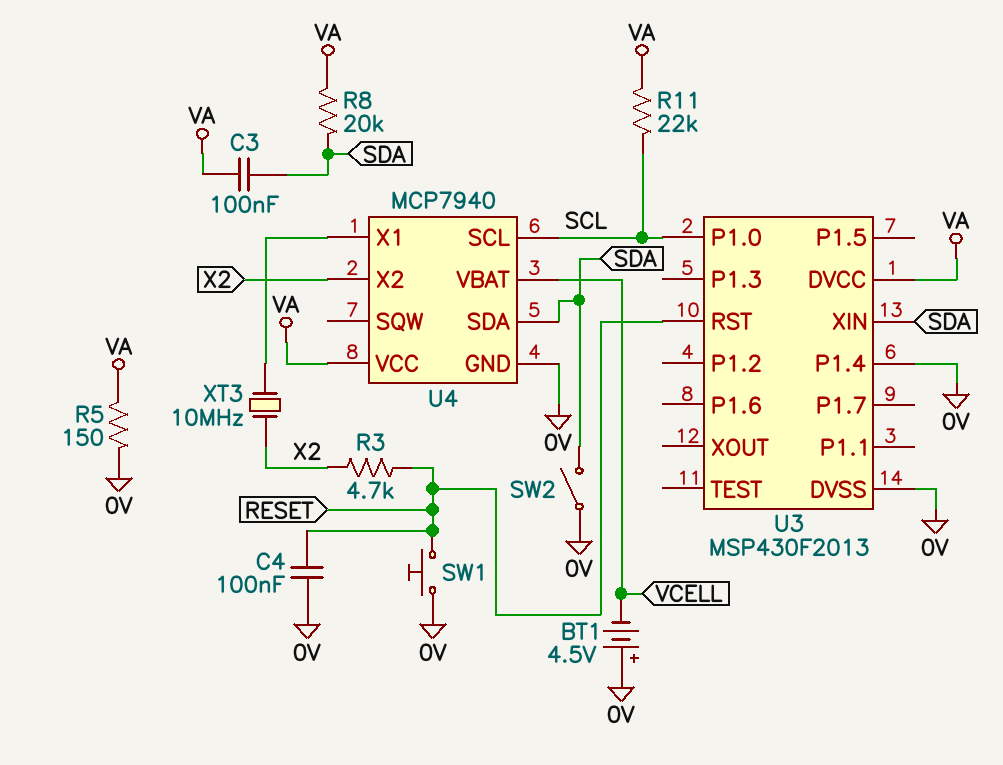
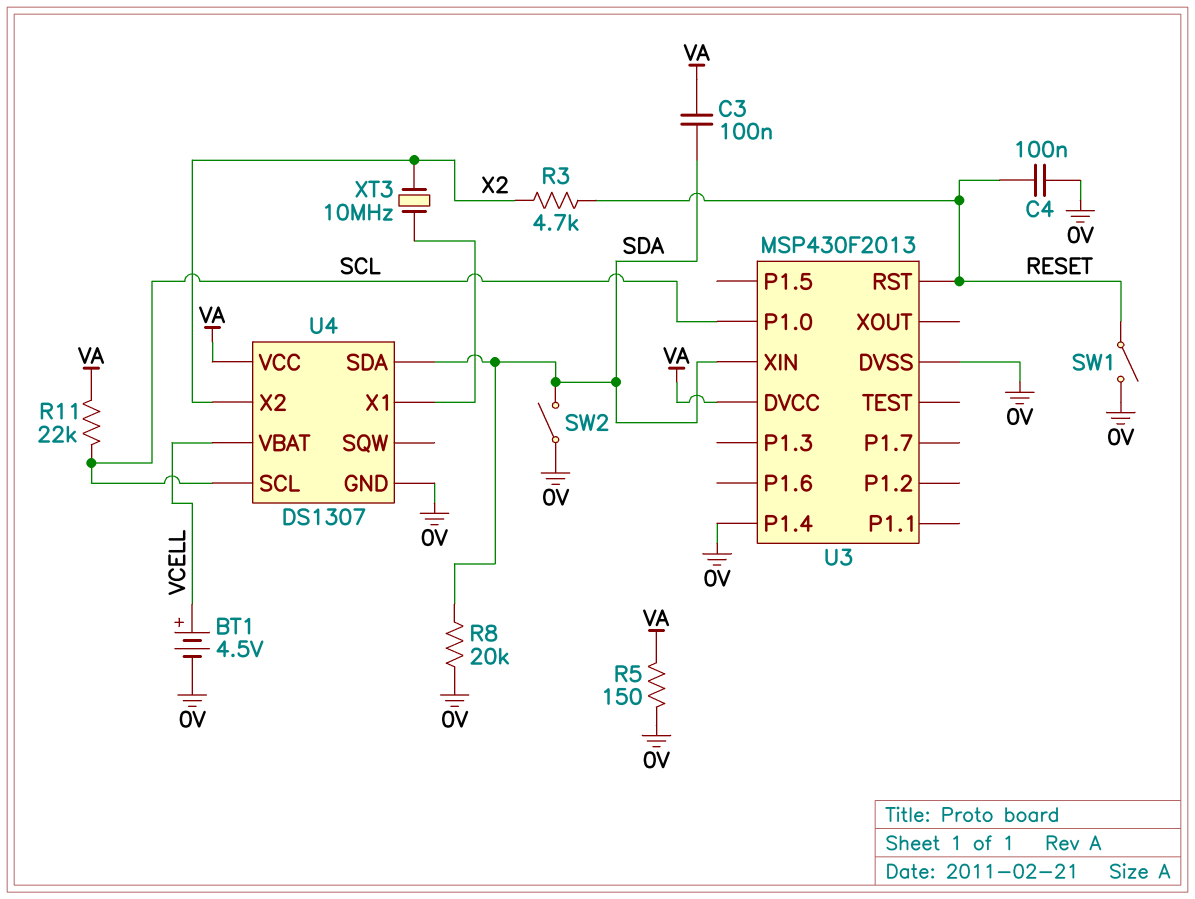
BT1: 4.5V (plus 0V, minus VCELL) -> 4.5V (plus VCELL, minus 0V)
R8: 20k (SDA, VA) -> 20k (0V, SDA)
SW1: button (0V, RESET) -> switch (0V, RESET)
U4: MCP7940 -> DS1307

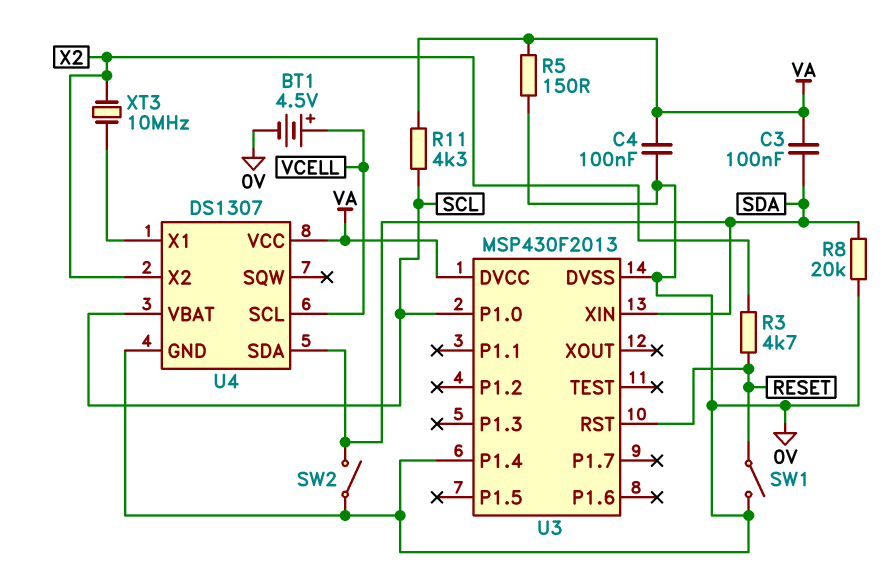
C4: 100nF (0V, RESET) -> 100nF (0V, VA)
R11: 22k (SCL, VA) -> 4.3k (SCL, VA)
U4 pin SCL: SCL -> VCELL
U4 pin VBAT: VCELL -> SCL

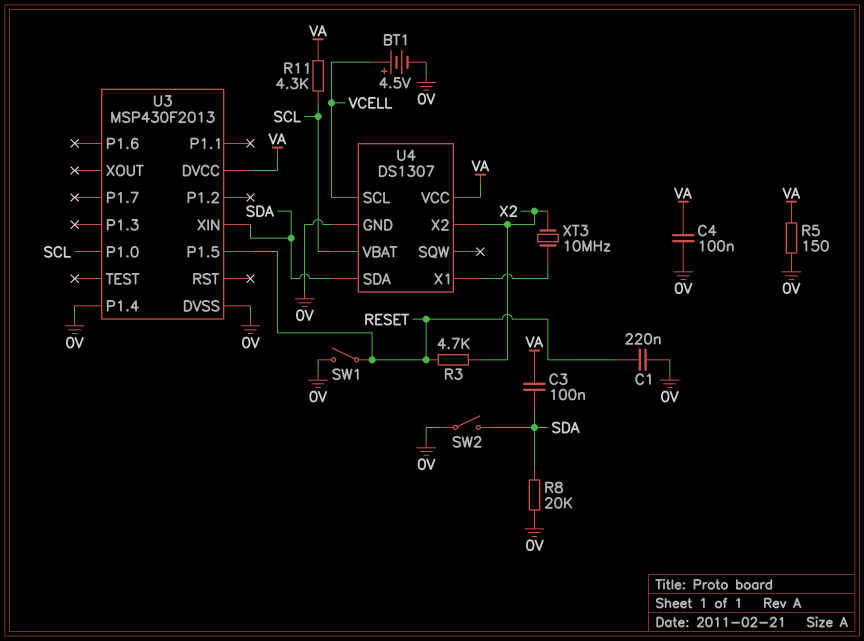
C1: none -> 220nF (0V, RESET)
U3 pin P1.5: none -> RESET
U3 pin RST: RESET -> none

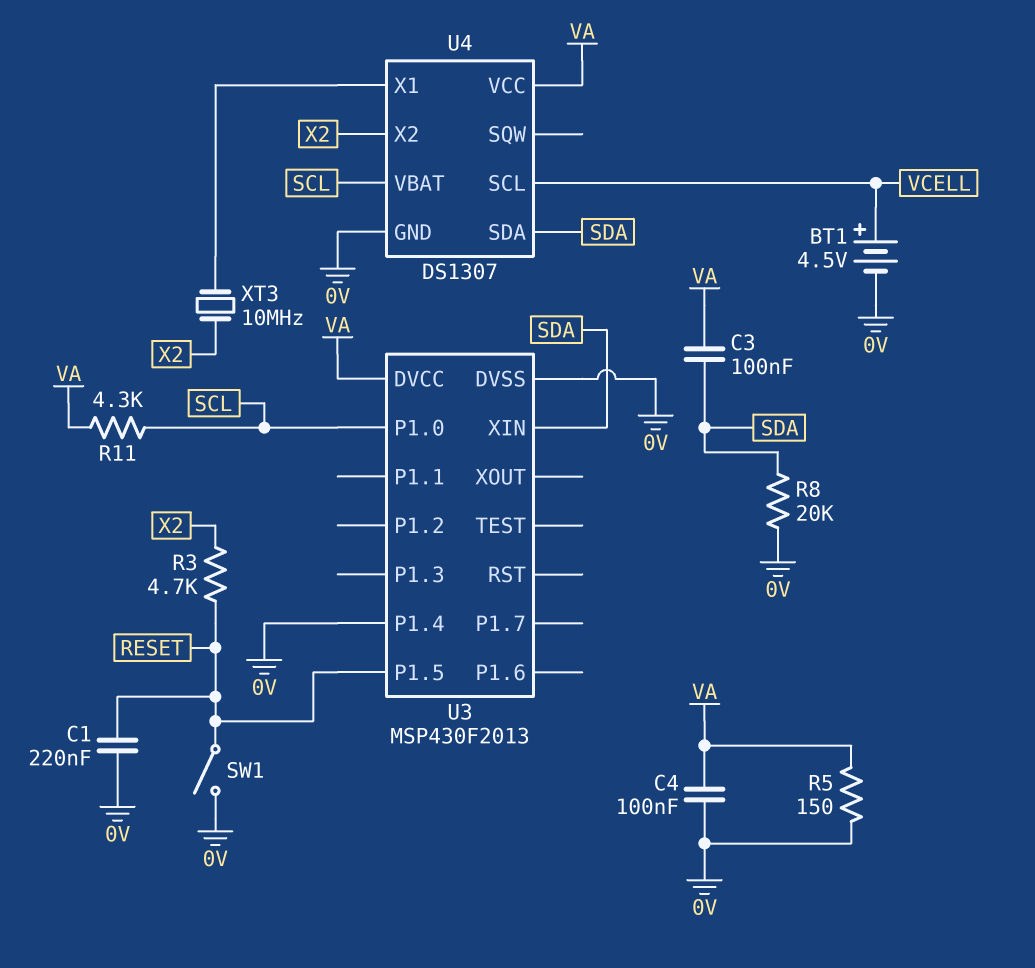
SW2: switch (0V, SDA) -> none

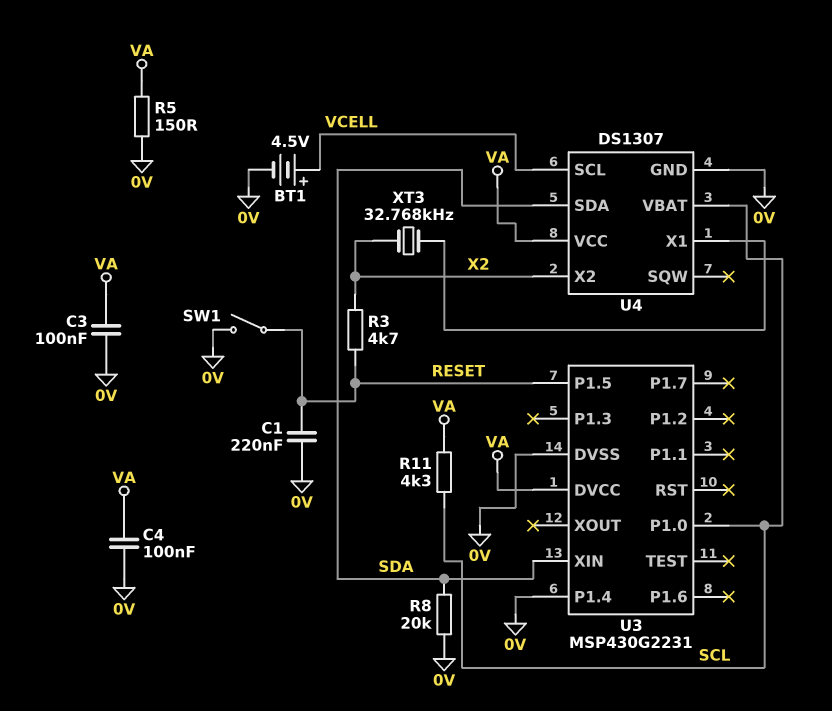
C3: 100nF (SDA, VA) -> 100nF (0V, VA)
U3: MSP430F2013 -> MSP430G2231
XT3: 10MHz (U4/X1, X2) -> 32.768kHz (U4/X1, X2)

